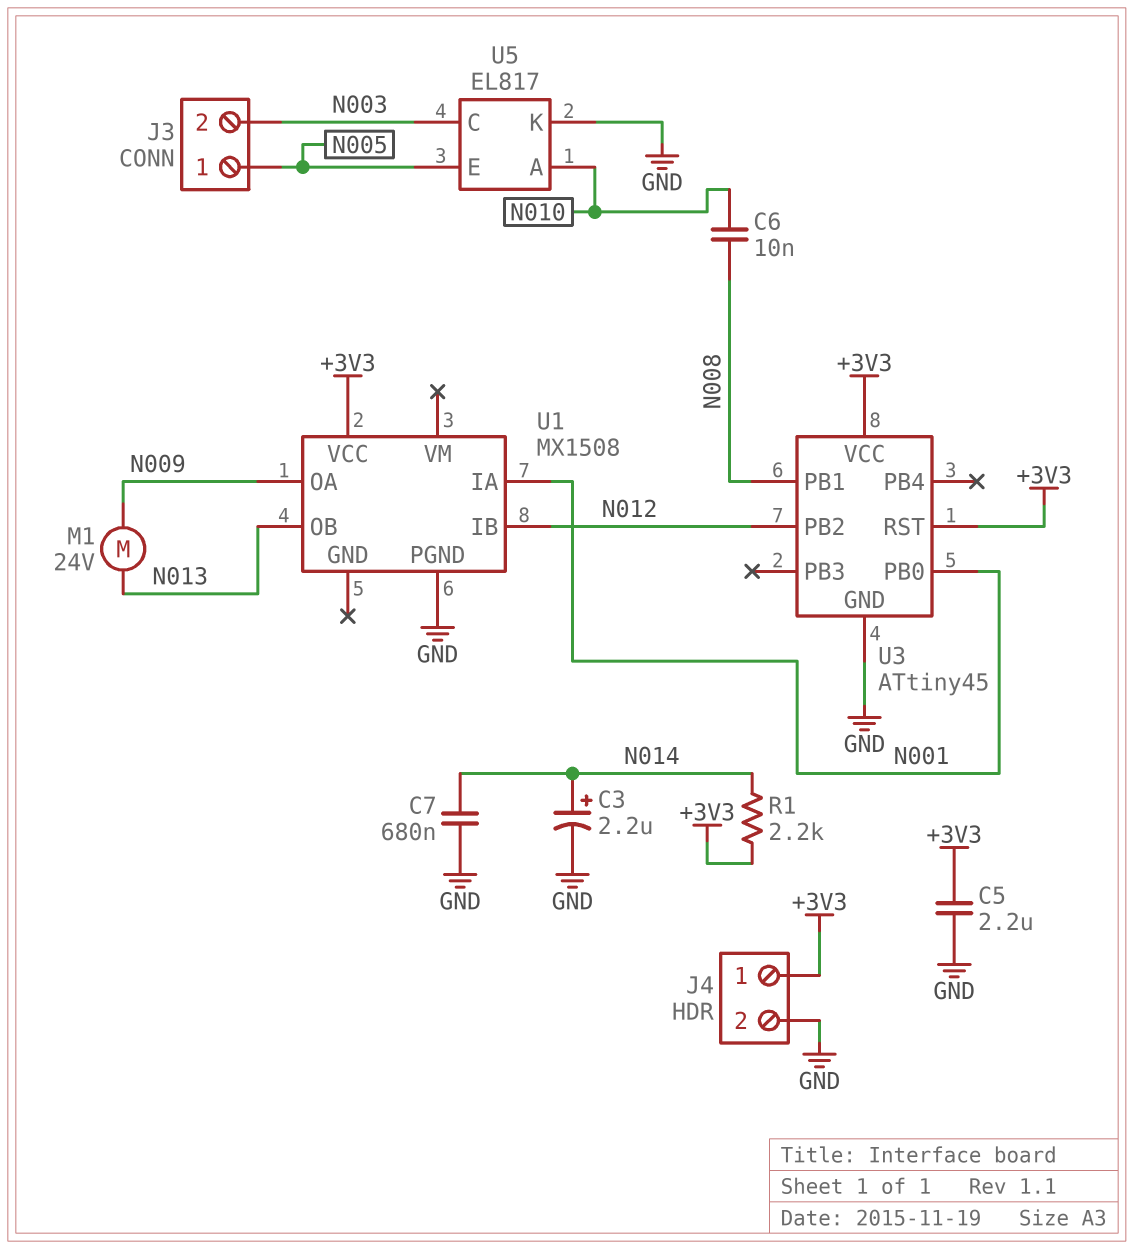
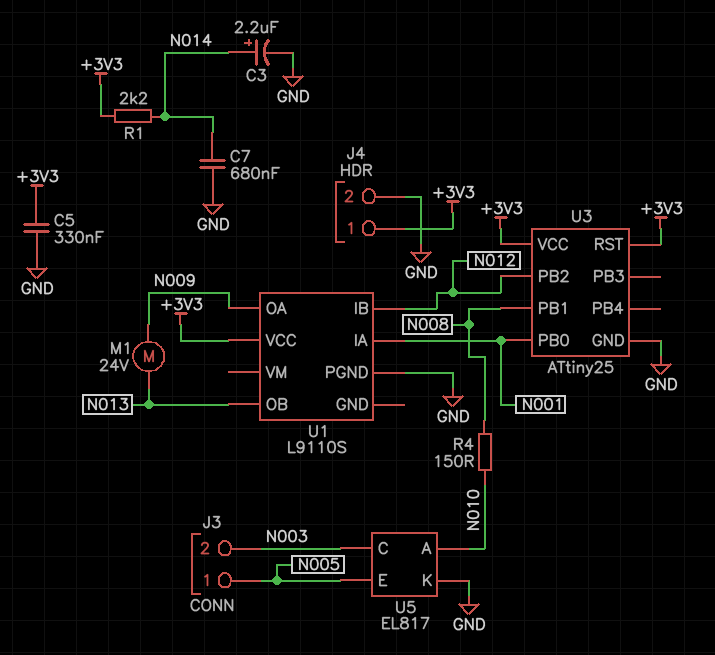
C5: 2.2uF (+3V3, GND) -> 330nF (+3V3, GND)
C6: 10nF (N008, N010) -> none
R4: none -> 150 (N008, N010)
U1: MX1508 -> L9110S
U3: ATtiny45 -> ATtiny25

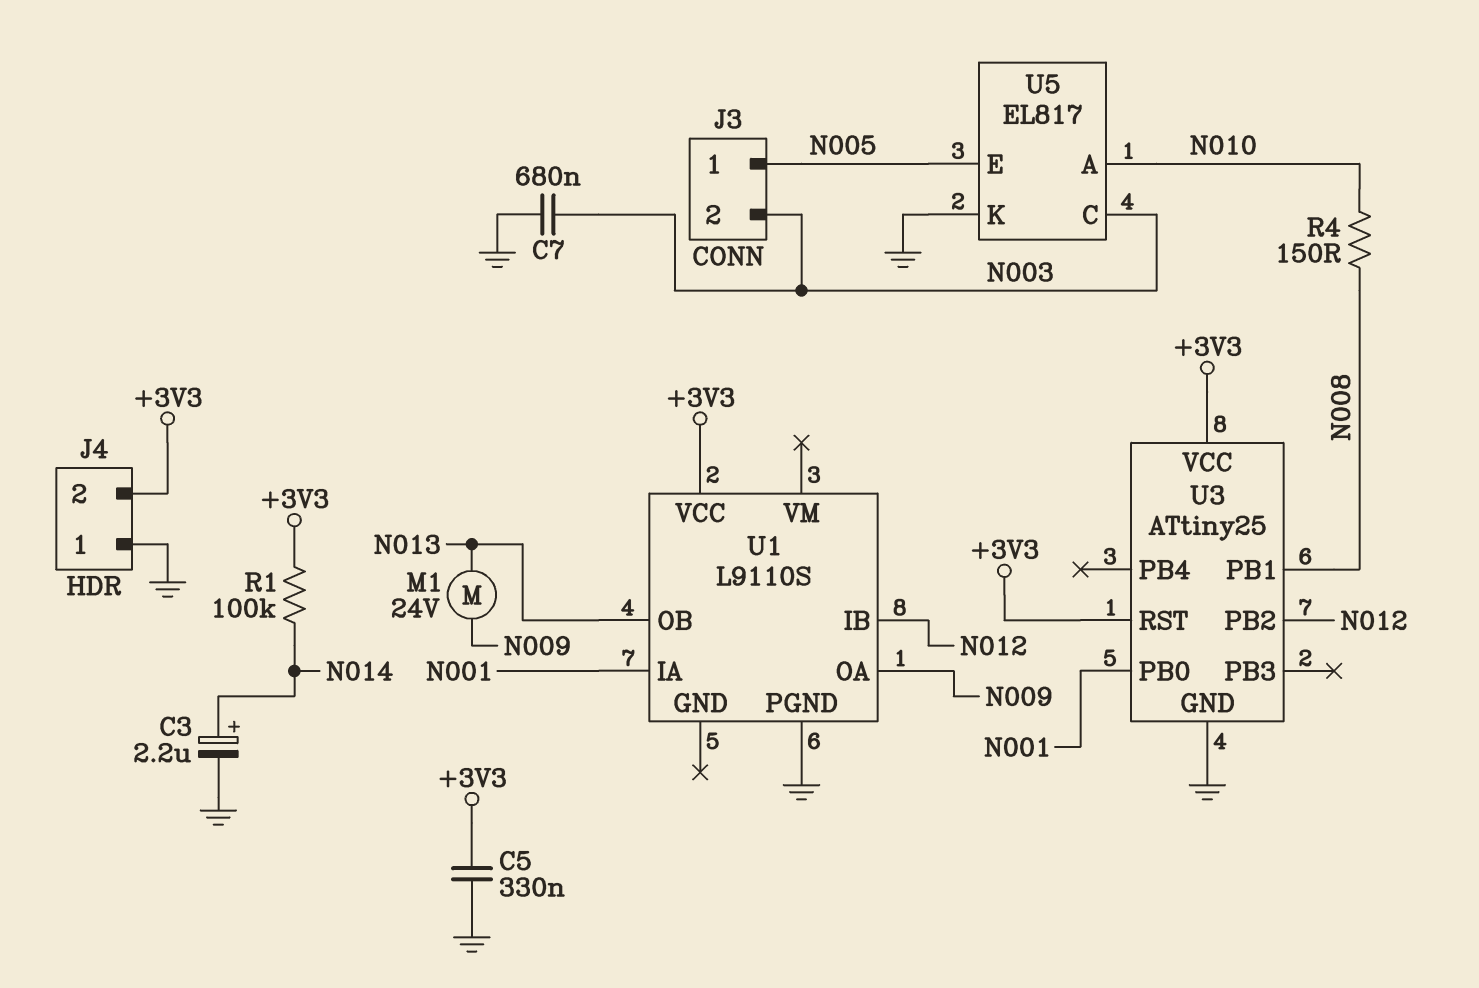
C7: 680nF (GND, N014) -> 680nF (GND, N003)
J4 pin 1: +3V3 -> GND
J4 pin 2: GND -> +3V3
R1: 2.2k (+3V3, N014) -> 100k (+3V3, N014)

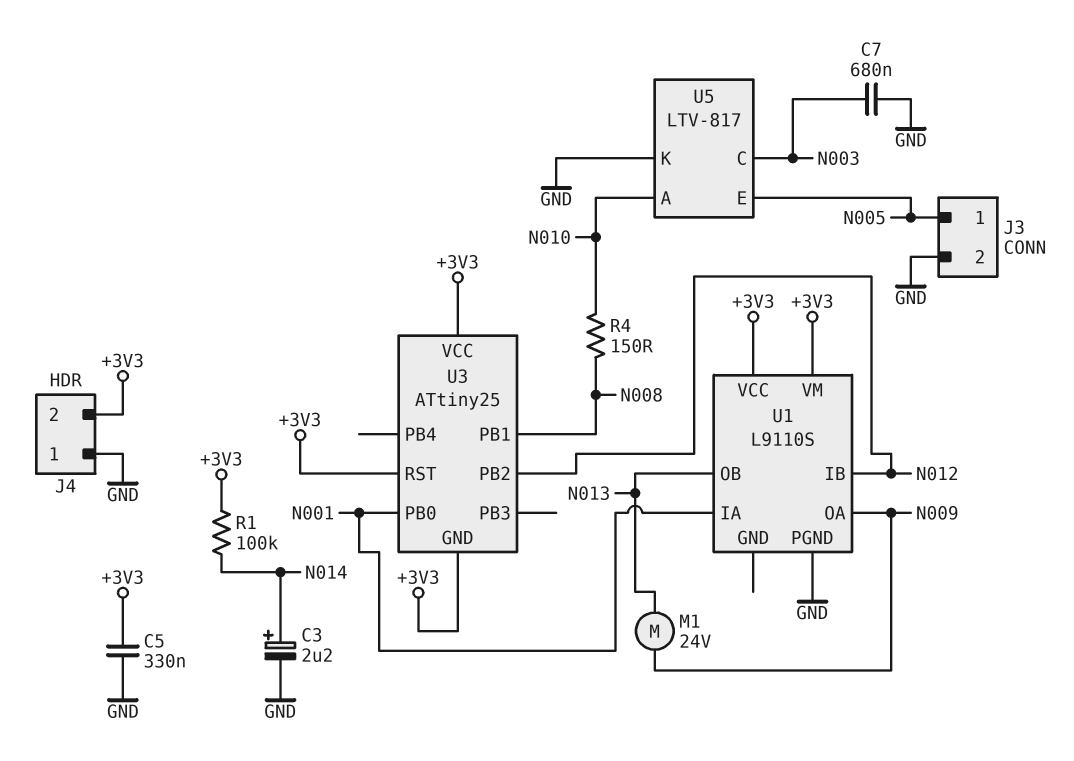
J3 pin 2: N003 -> GND
U1 pin VM: none -> +3V3
U3 pin GND: GND -> +3V3
U5: EL817 -> LTV-817

